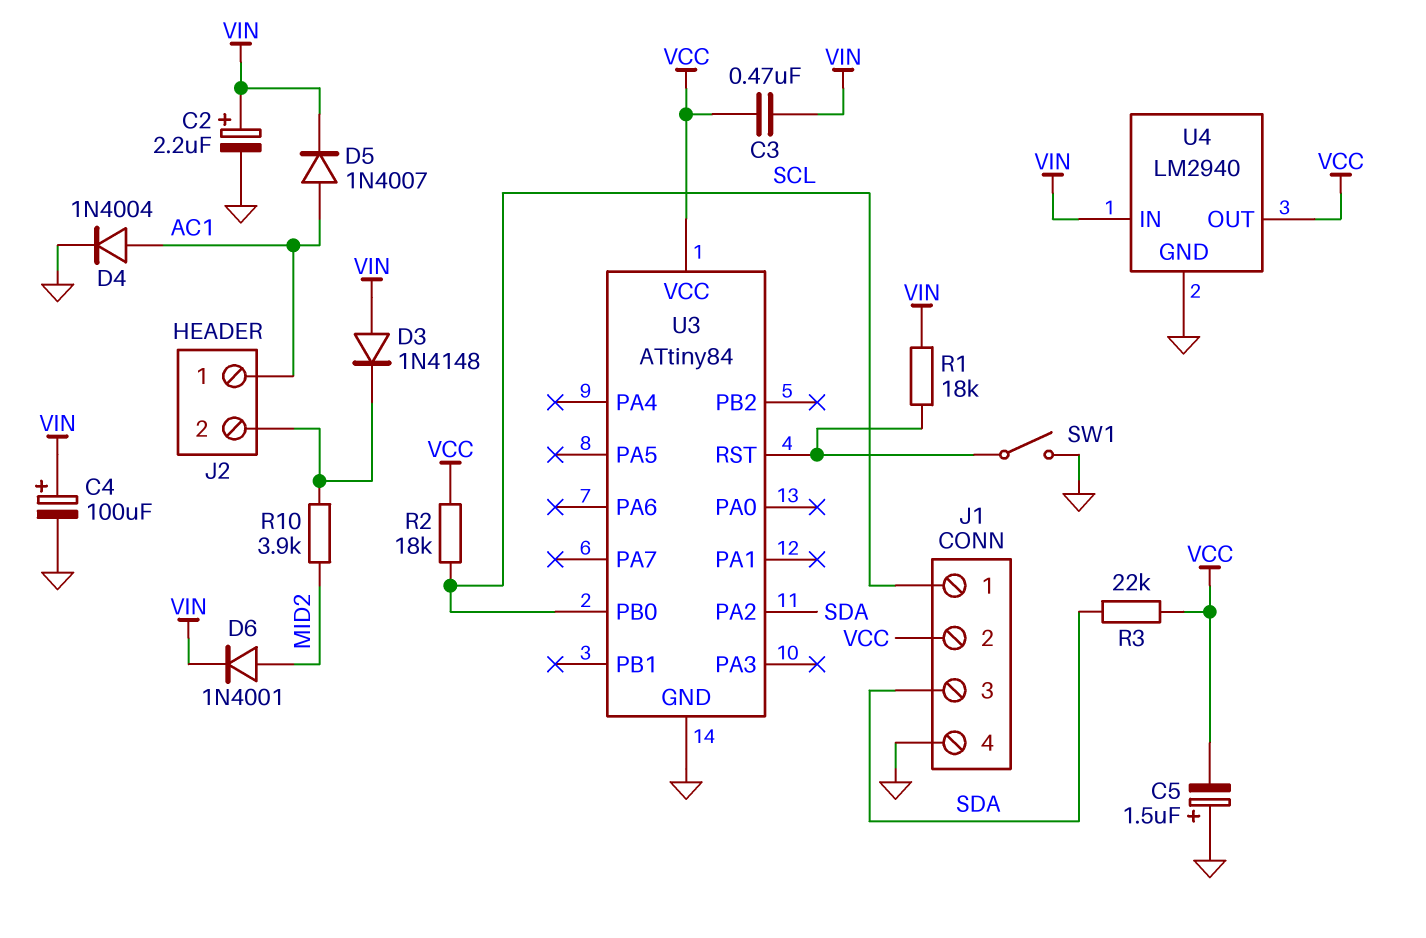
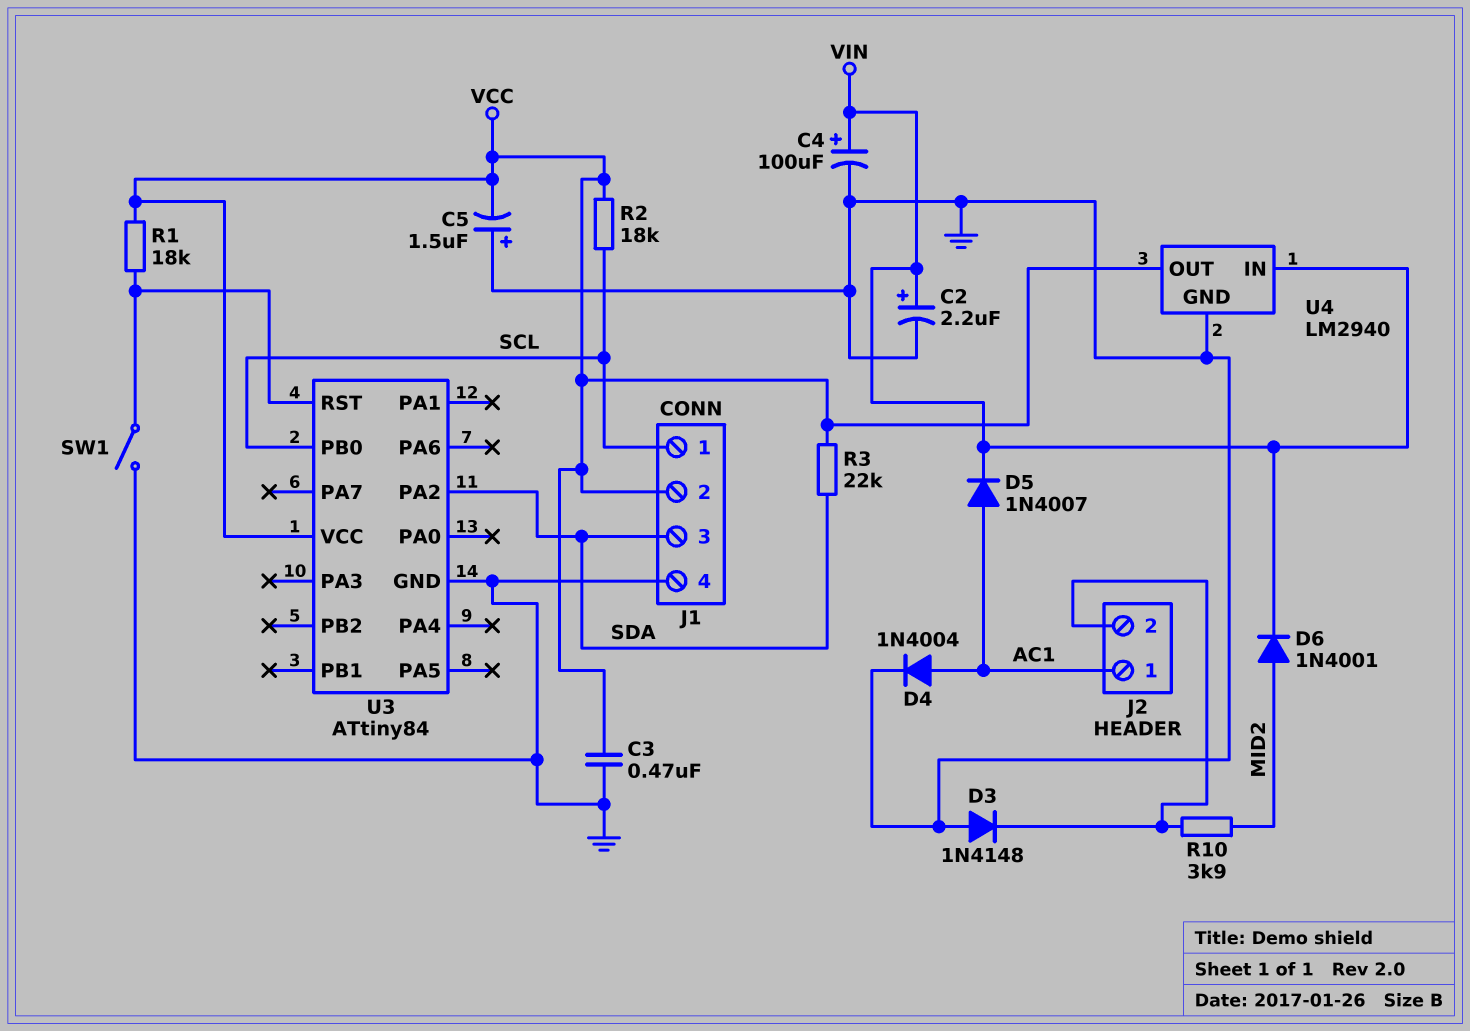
C3: 470nF (VCC, VIN) -> 470nF (GND, VCC)
D3: diode 1N4148 (A VIN, K J2/2) -> diode 1N4148 (A GND, K J2/2)
R1: 18k (U3/RST, VIN) -> 18k (U3/RST, VCC)

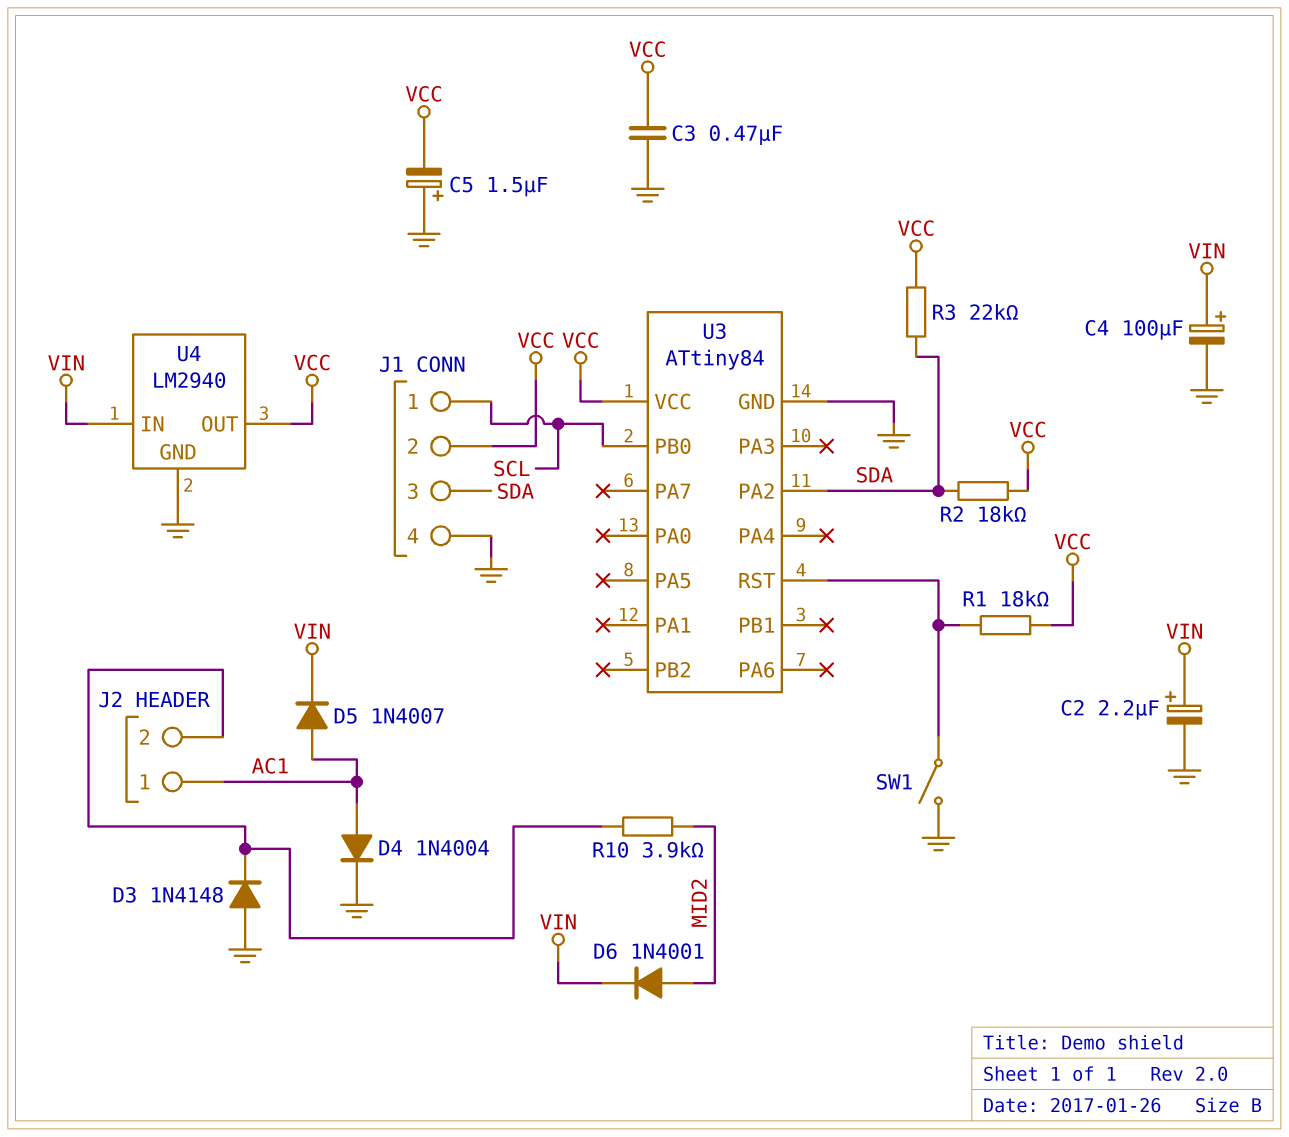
R2: 18k (SCL, VCC) -> 18k (SDA, VCC)

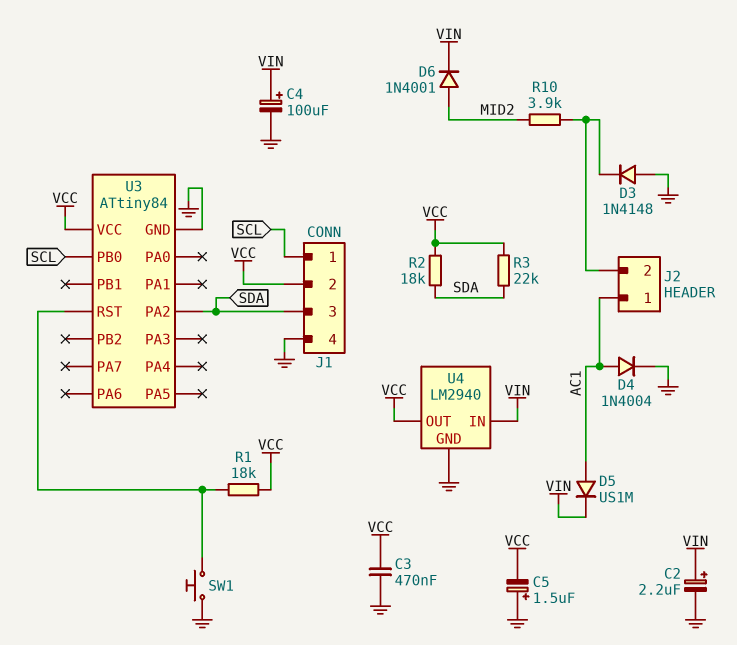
D5: diode 1N4007 (A AC1, K VIN) -> diode US1M (A AC1, K VIN)
SW1: switch (GND, U3/RST) -> button (GND, U3/RST)

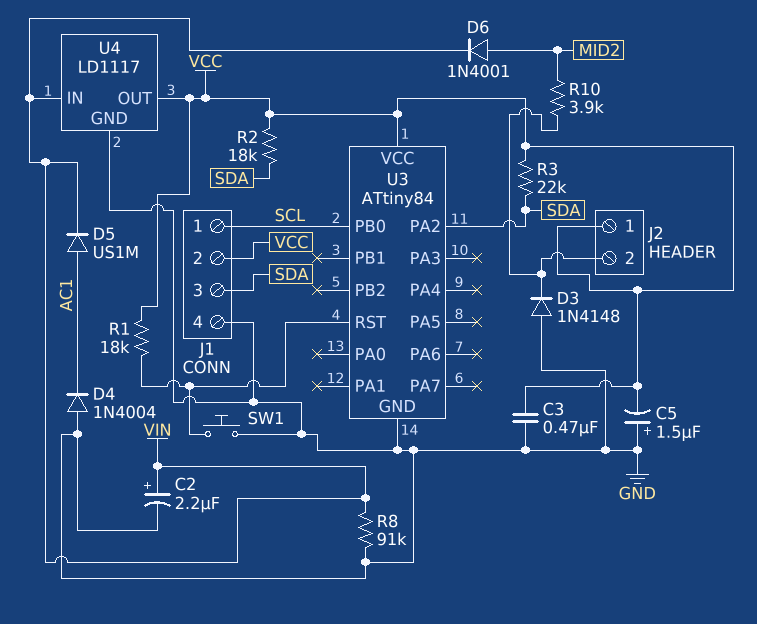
C4: 100uF (plus VIN, minus GND) -> none
D4: diode 1N4004 (A AC1, K GND) -> diode 1N4004 (A GND, K AC1)
J2 pin 1: AC1 -> VCC
R8: none -> 91k (GND, VIN)
U4: LM2940 -> LD1117

